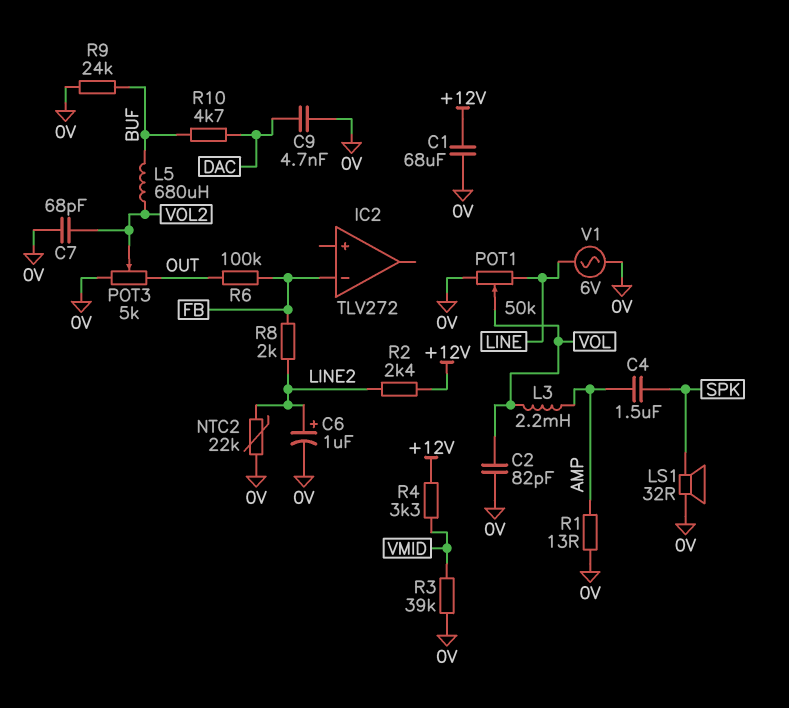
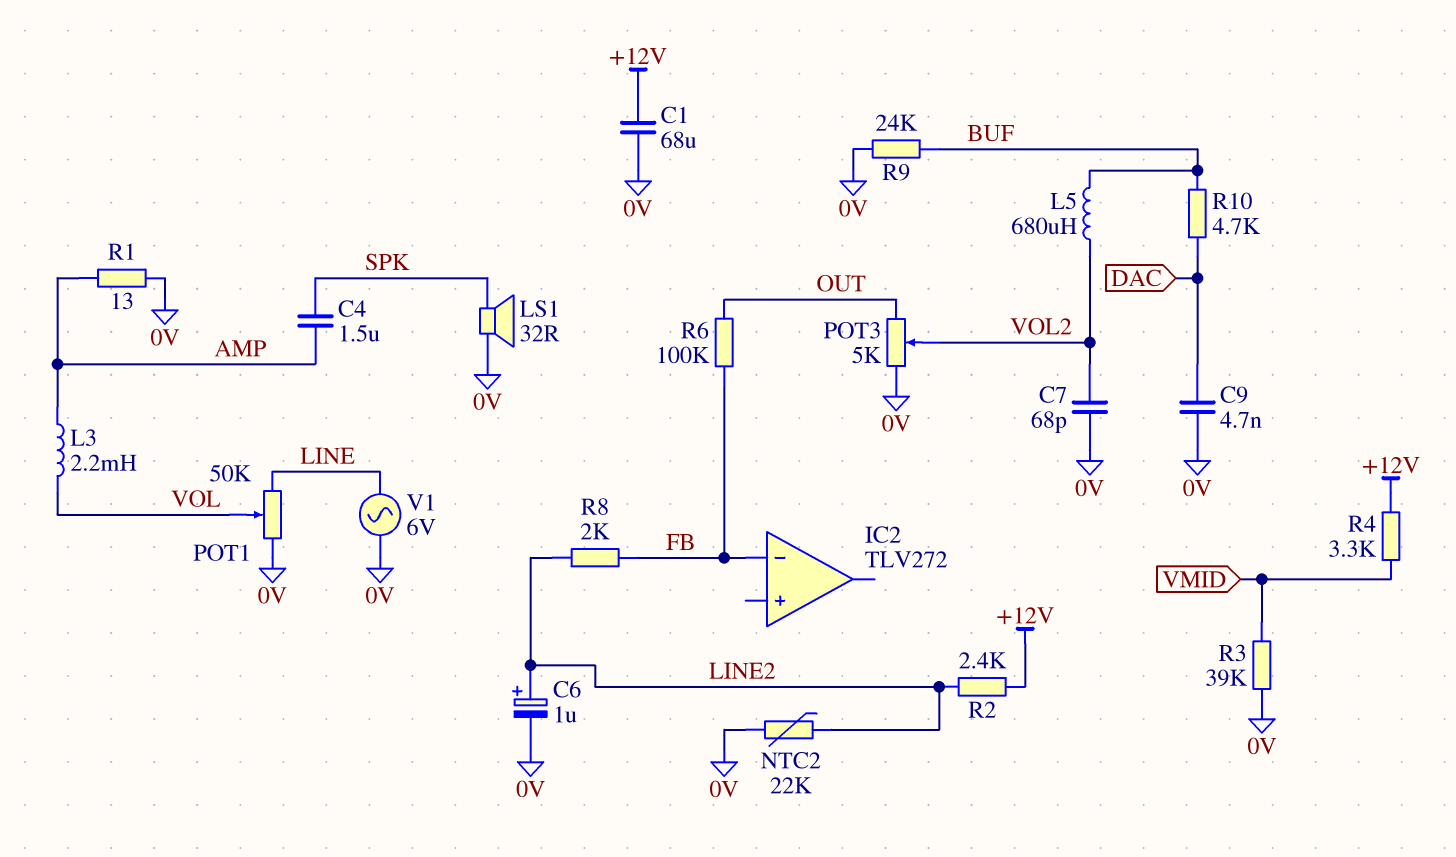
C2: 82pF (0V, VOL) -> none

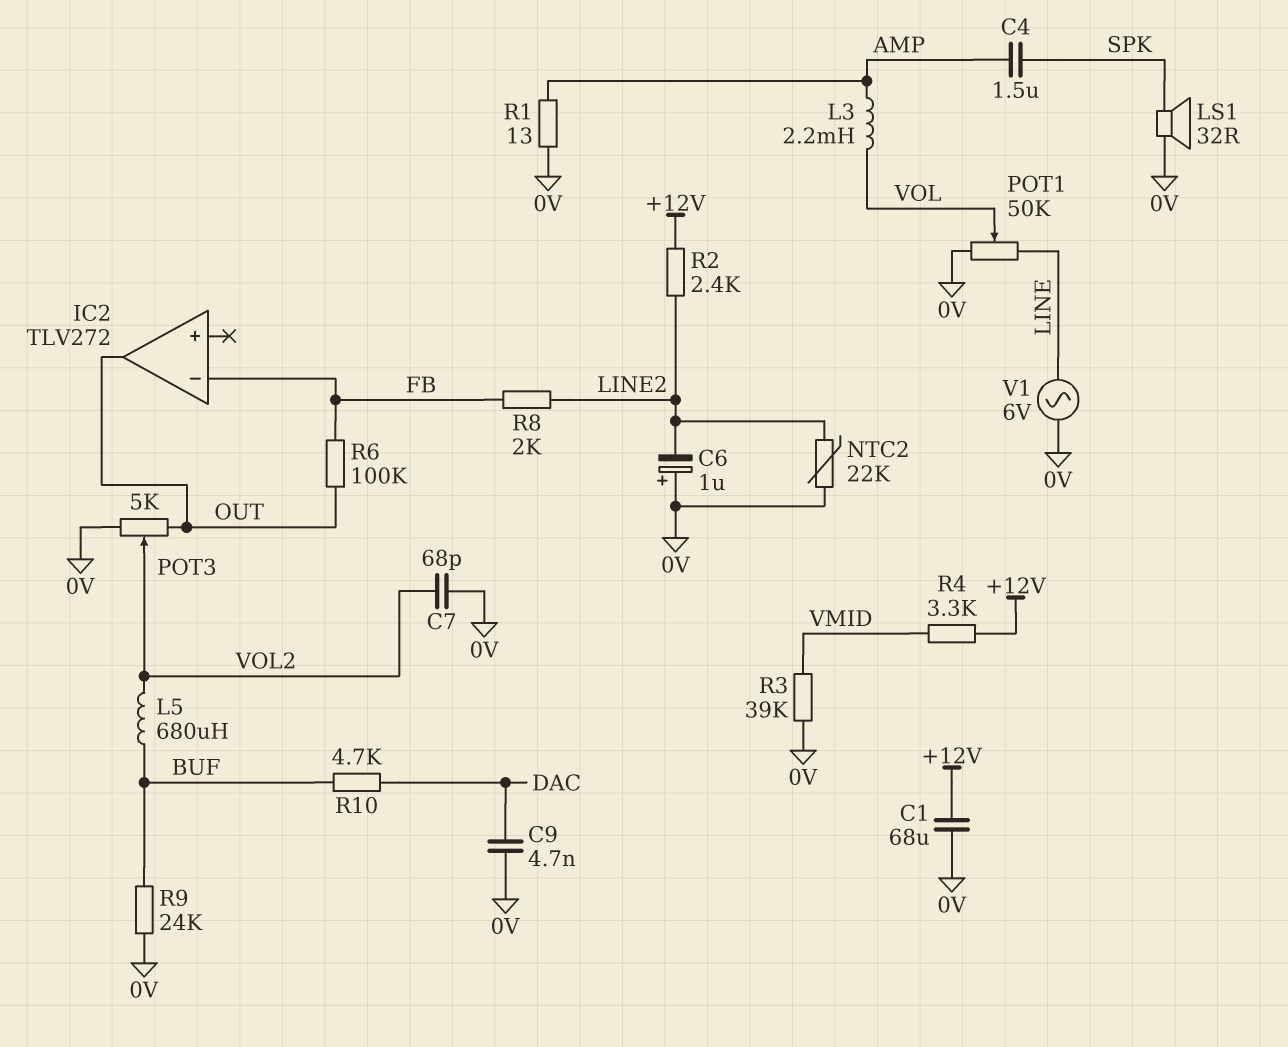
C6: 1uF (plus LINE2, minus 0V) -> 1uF (plus 0V, minus LINE2)
IC2 pin out: none -> OUT

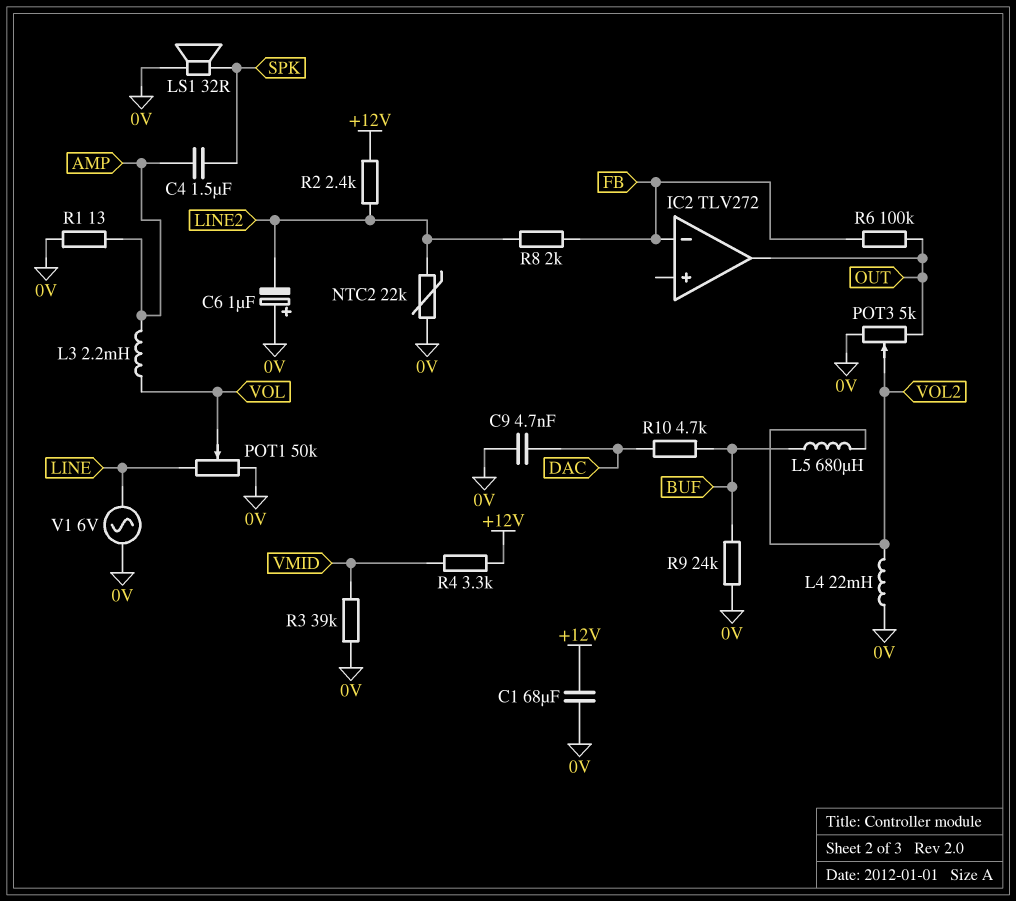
C7: 68pF (0V, VOL2) -> none
L4: none -> 22mH (0V, VOL2)

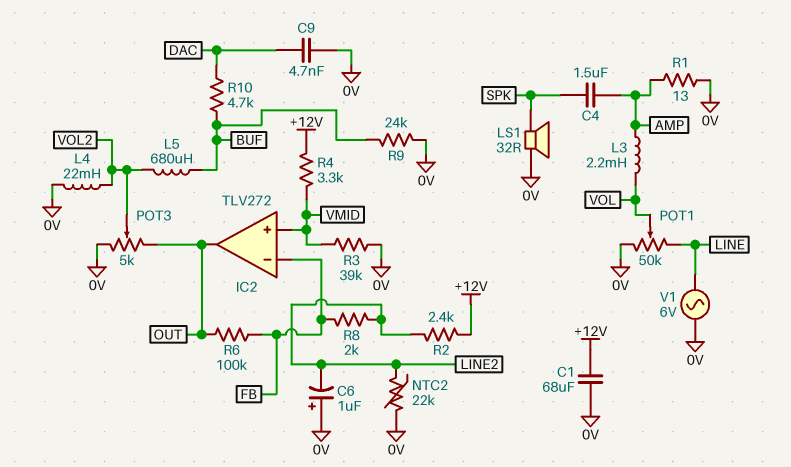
IC2 pin in+: none -> VMID

